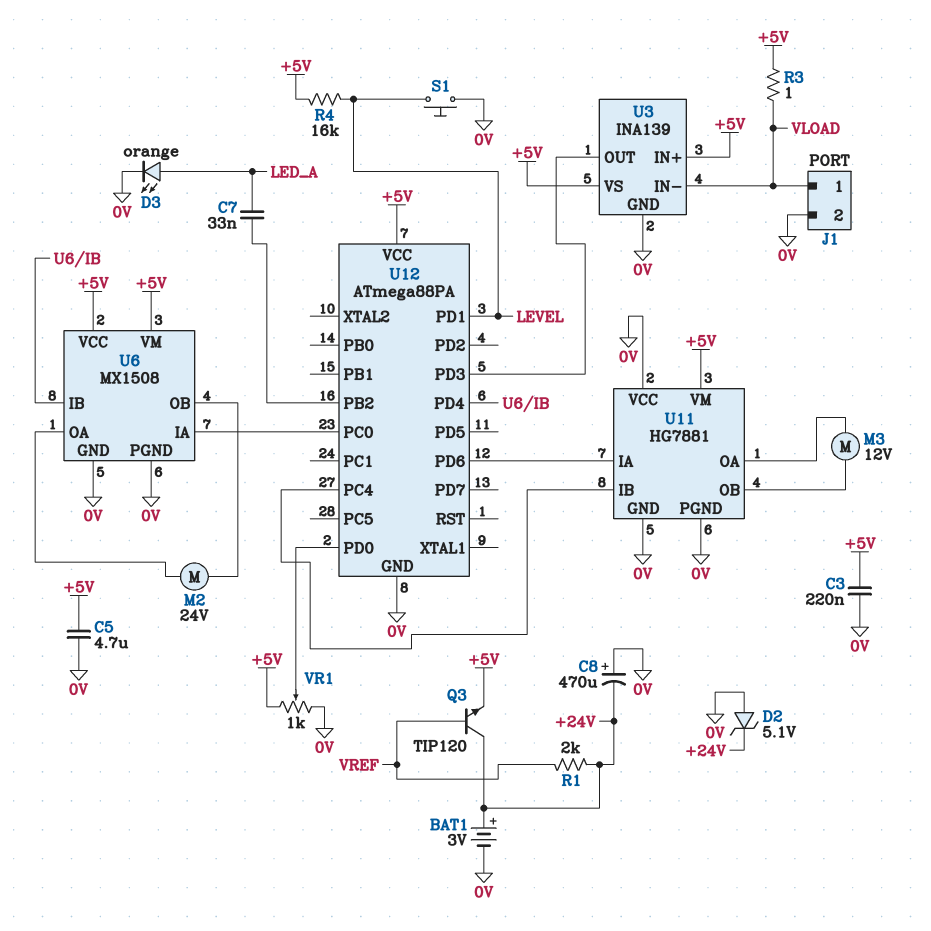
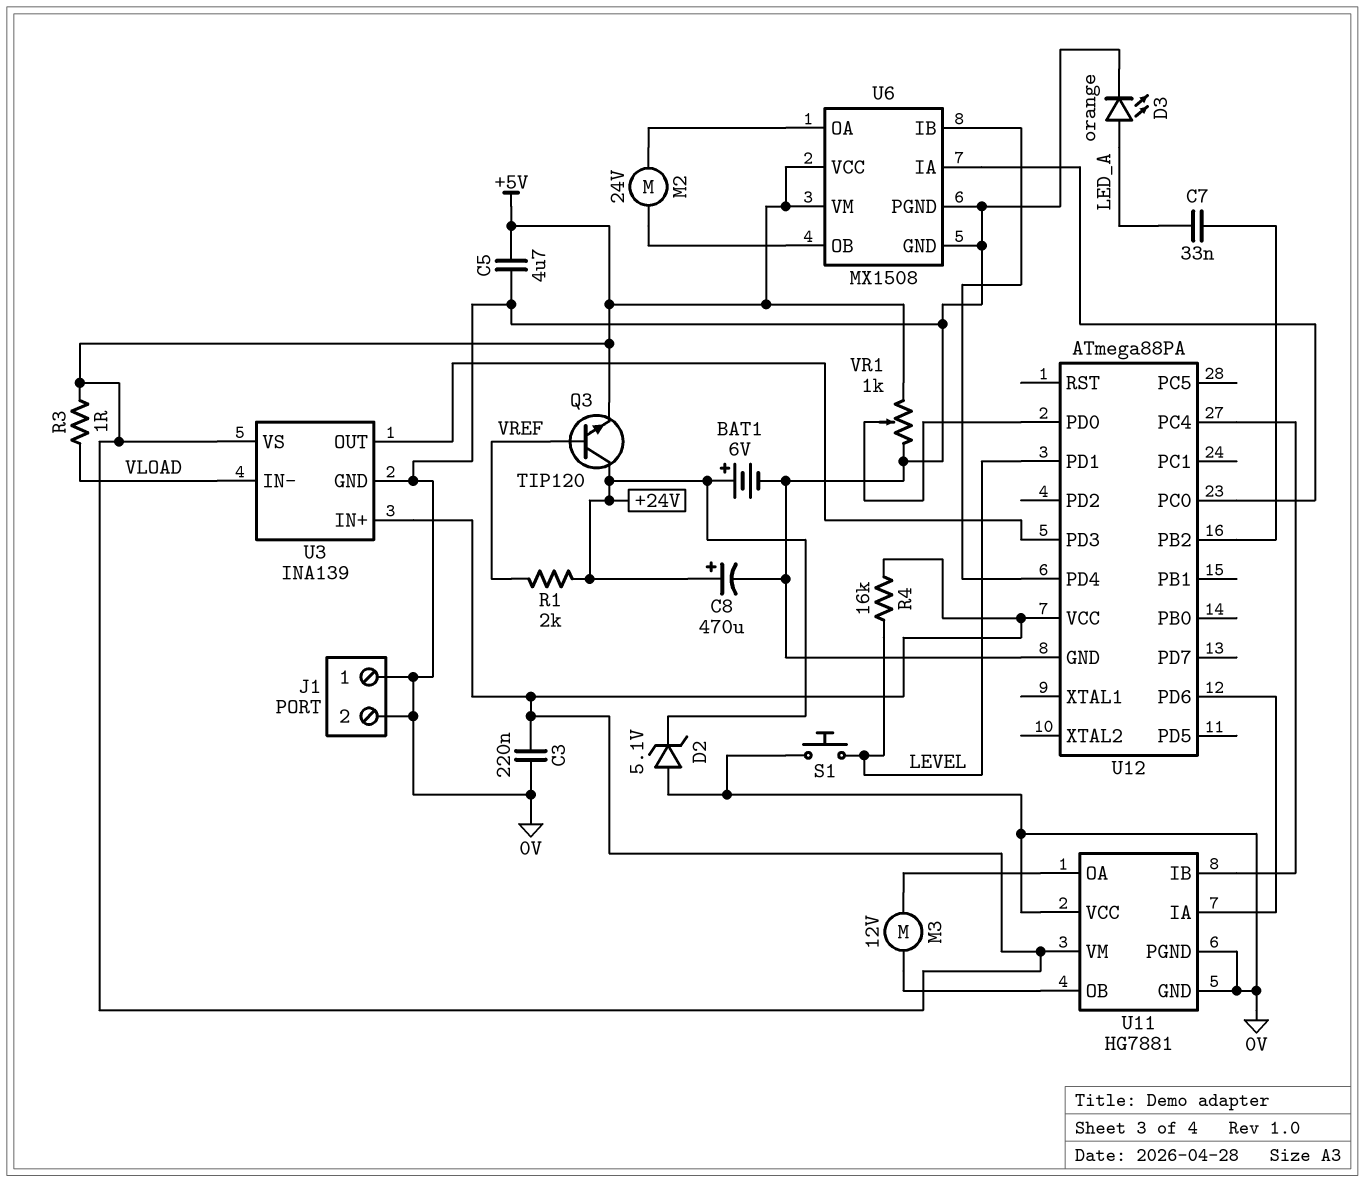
BAT1: 3V (plus +24V, minus 0V) -> 6V (plus +24V, minus 0V)
C8: 470uF (plus 0V, minus +24V) -> 470uF (plus +24V, minus 0V)
J1 pin 1: VLOAD -> 0V

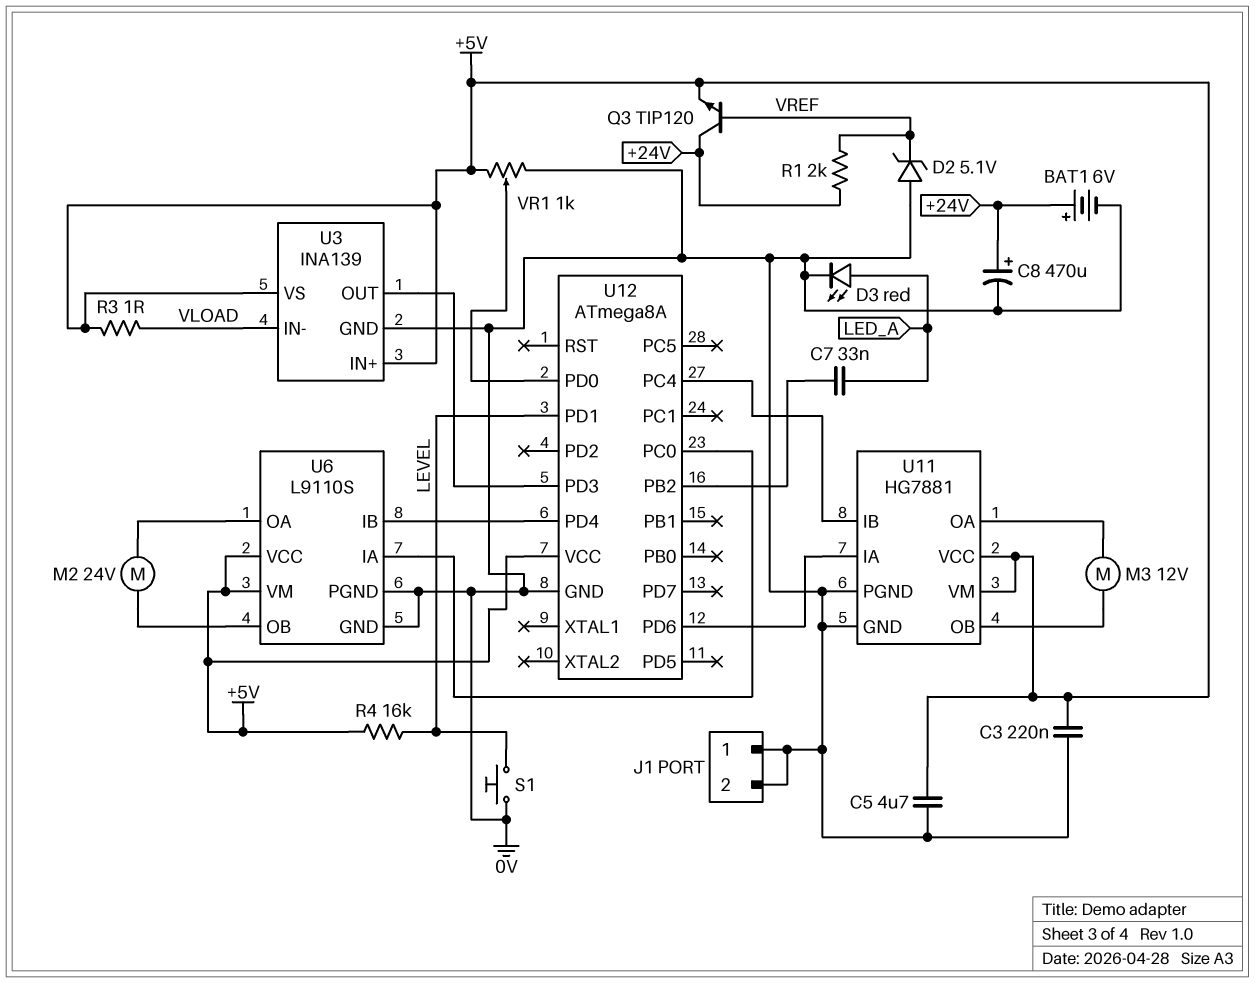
D2: zener 5.1V (A 0V, K +24V) -> zener 5.1V (A 0V, K VREF)
D3: LED orange (A LED_A, K 0V) -> LED red (A LED_A, K 0V)
U6: MX1508 -> L9110S
U11 pin VCC: 0V -> +5V
U12: ATmega88PA -> ATmega8A

